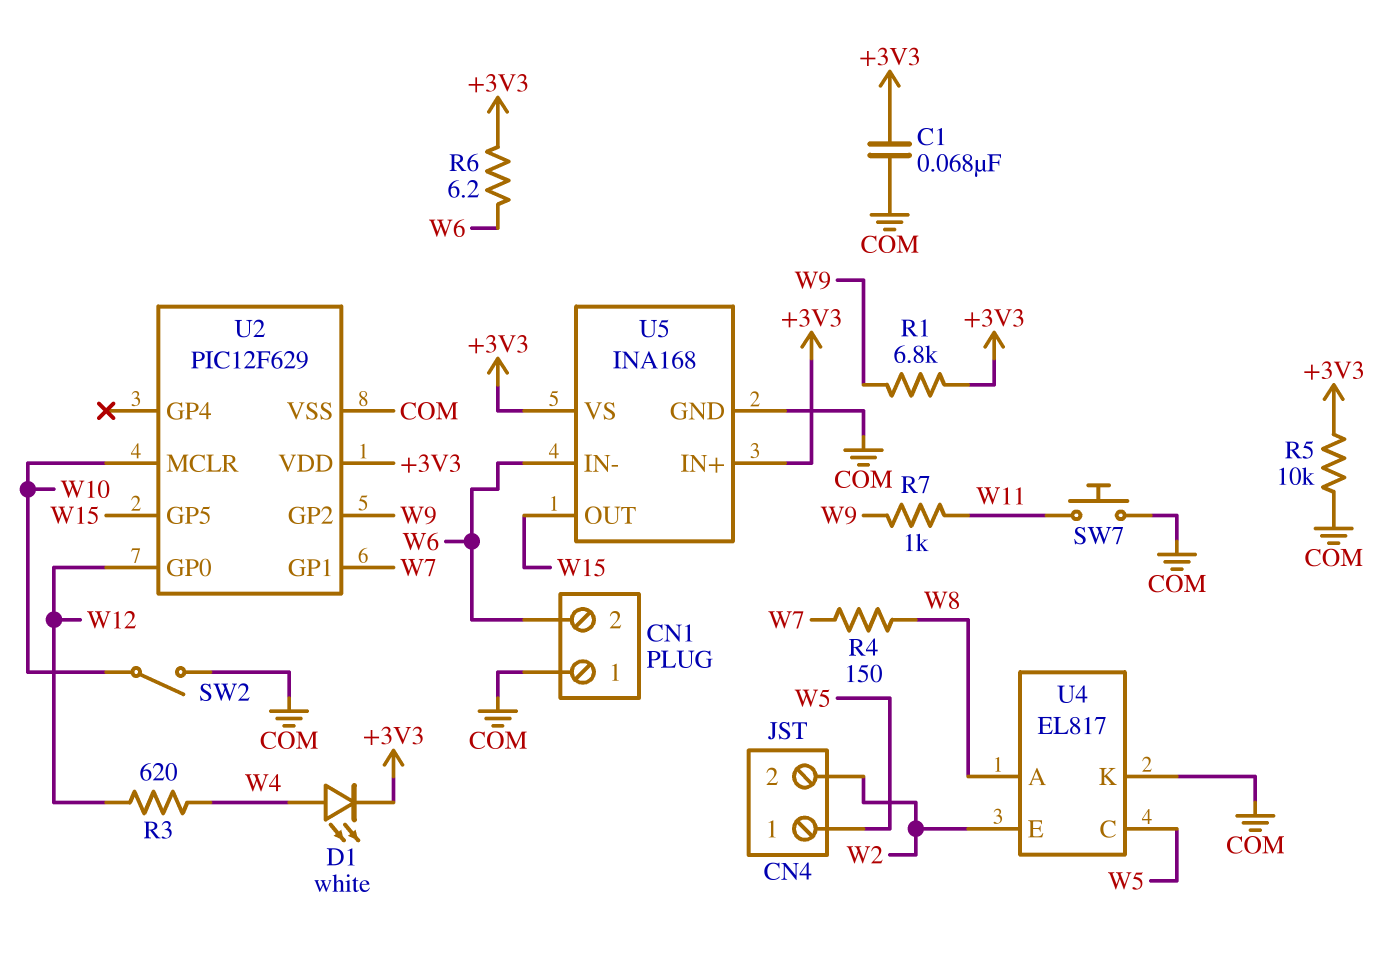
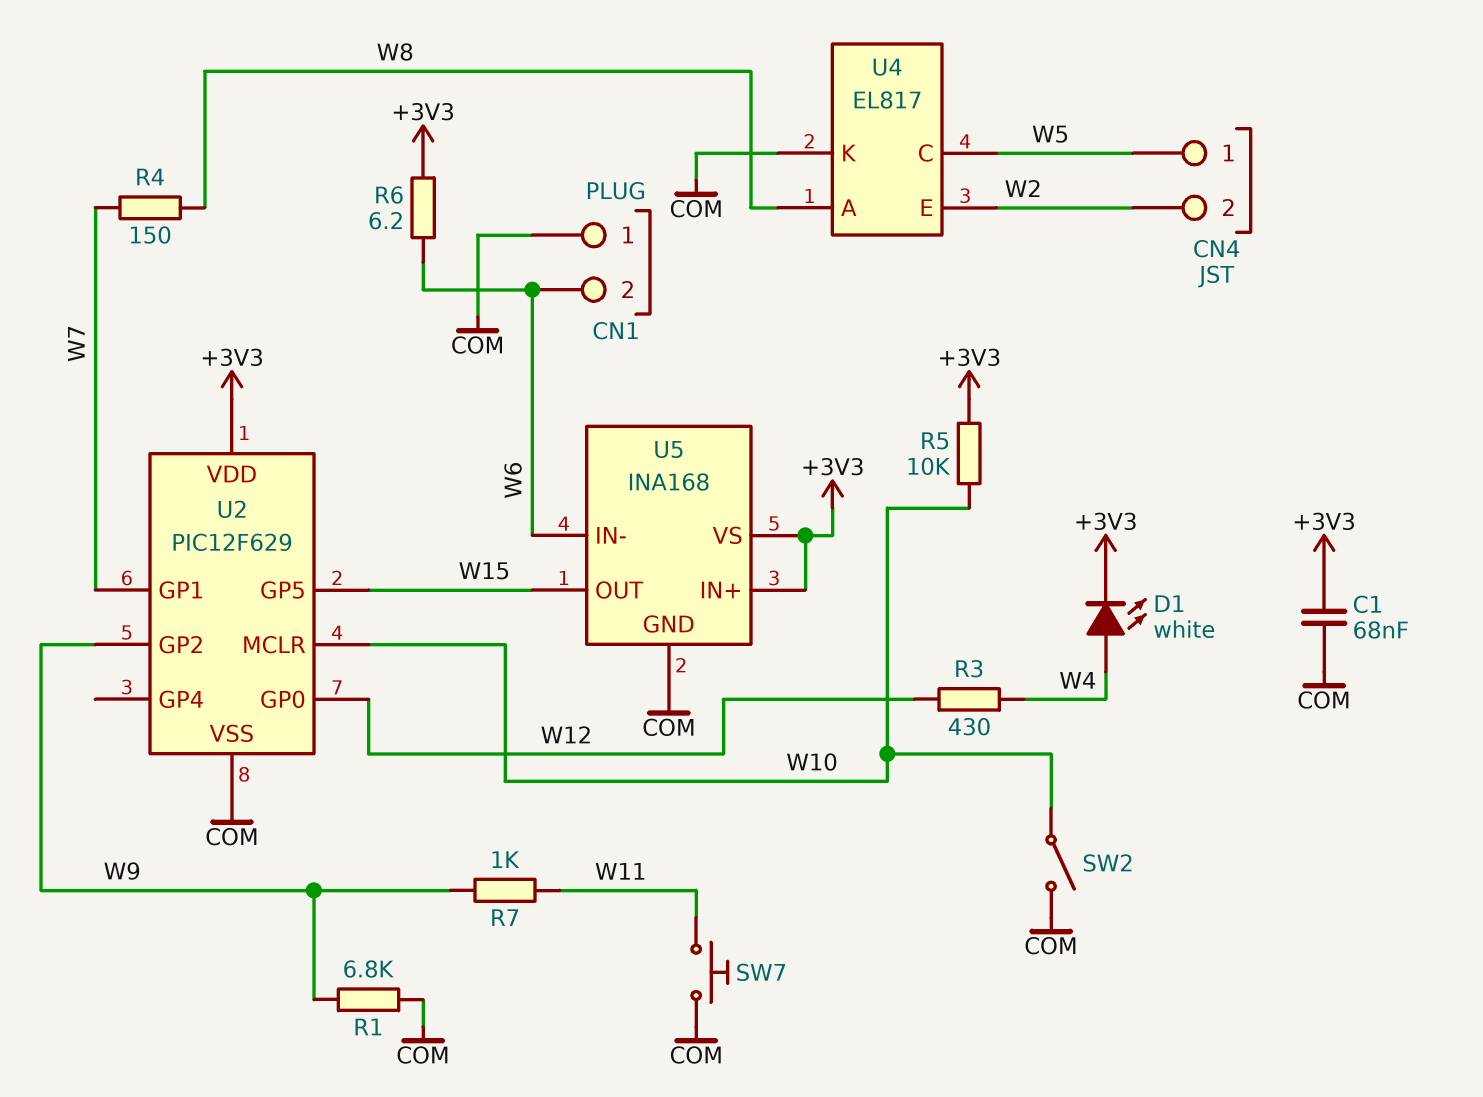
R1: 6.8k (+3V3, W9) -> 6.8k (COM, W9)
R3: 620 (W4, W12) -> 430 (W4, W12)
R5: 10k (+3V3, COM) -> 10k (+3V3, W10)

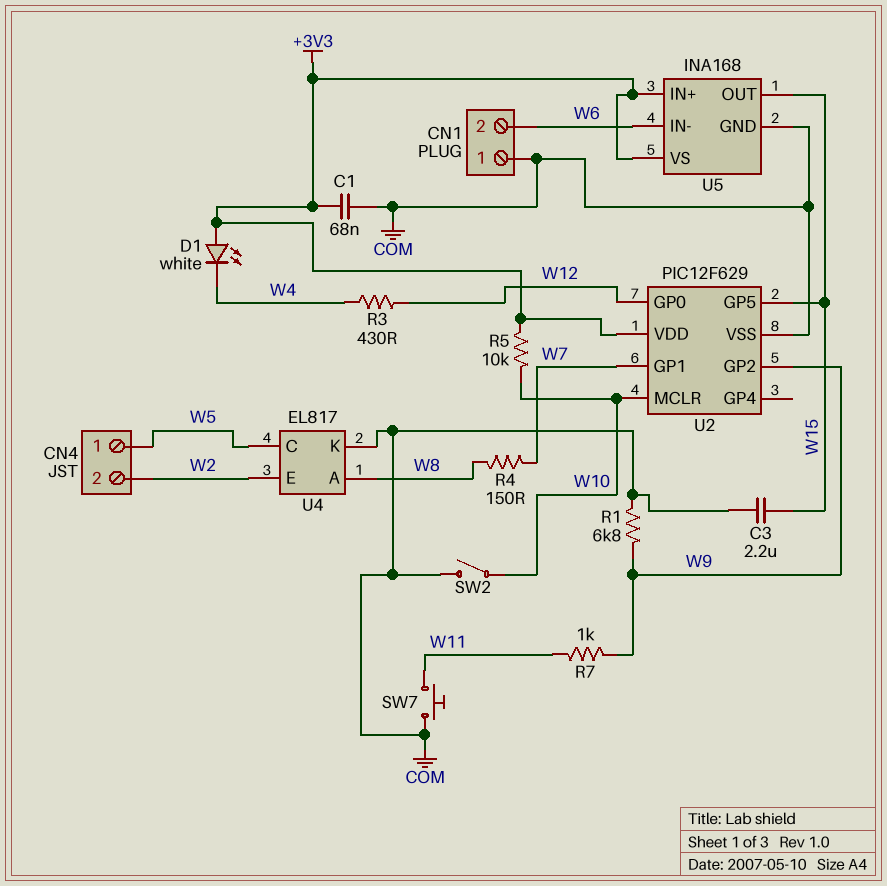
C3: none -> 2.2uF (COM, W15)
D1: LED white (A W4, K +3V3) -> LED white (A +3V3, K W4)
R6: 6.2 (+3V3, W6) -> none

